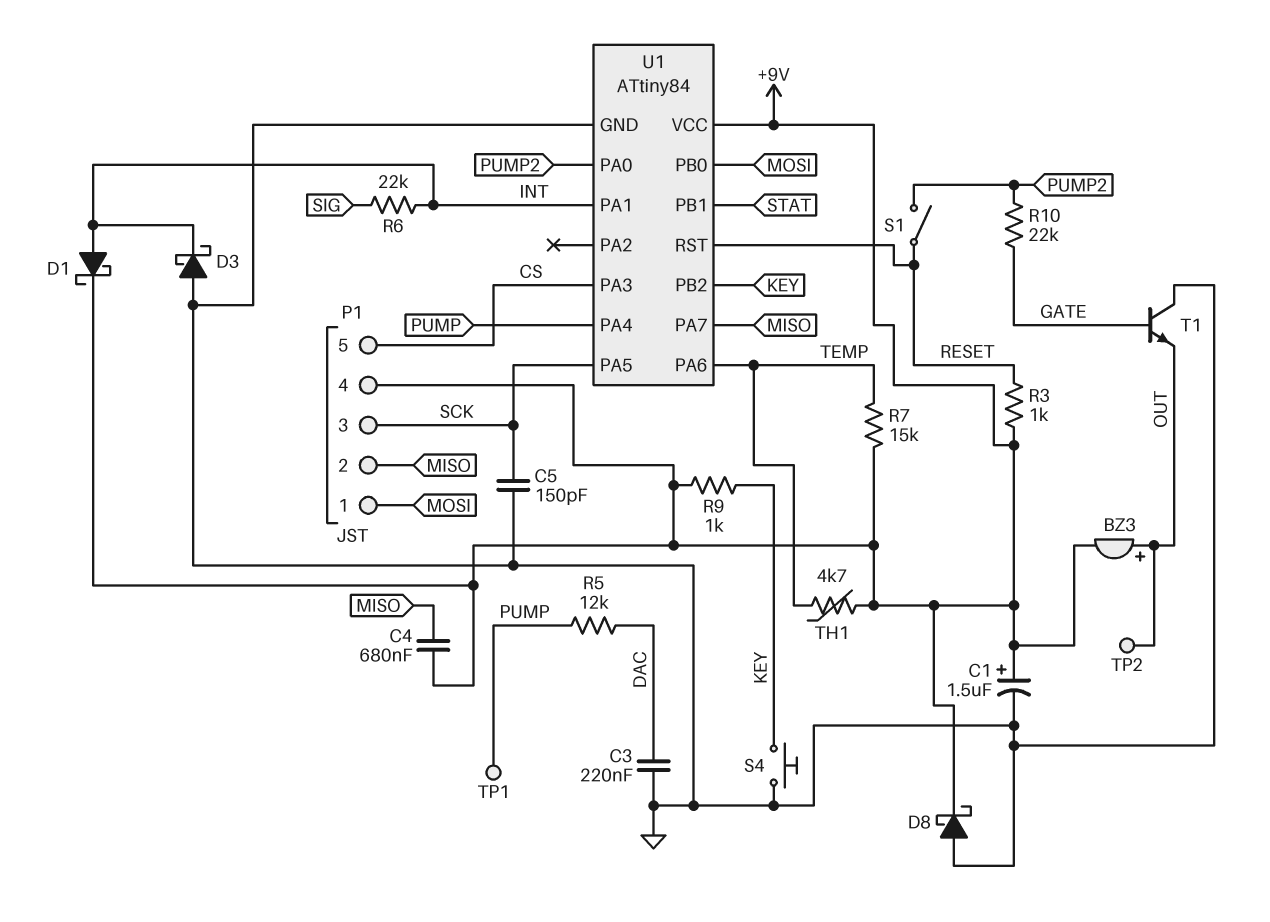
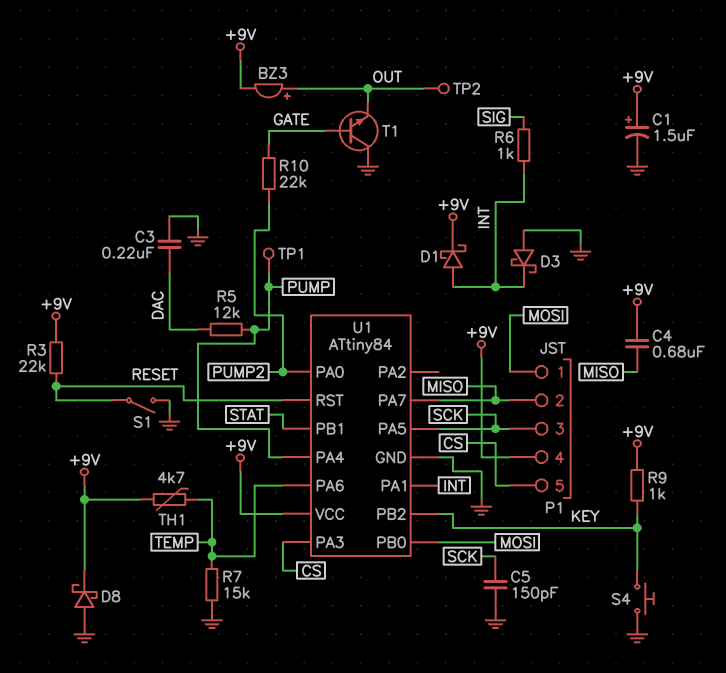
R3: 1k (+9V, RESET) -> 22k (+9V, RESET)
R6: 22k (INT, SIG) -> 1k (INT, SIG)
R7: 15k (+9V, TEMP) -> 15k (GND, TEMP)
S1: switch (PUMP2, RESET) -> switch (GND, RESET)

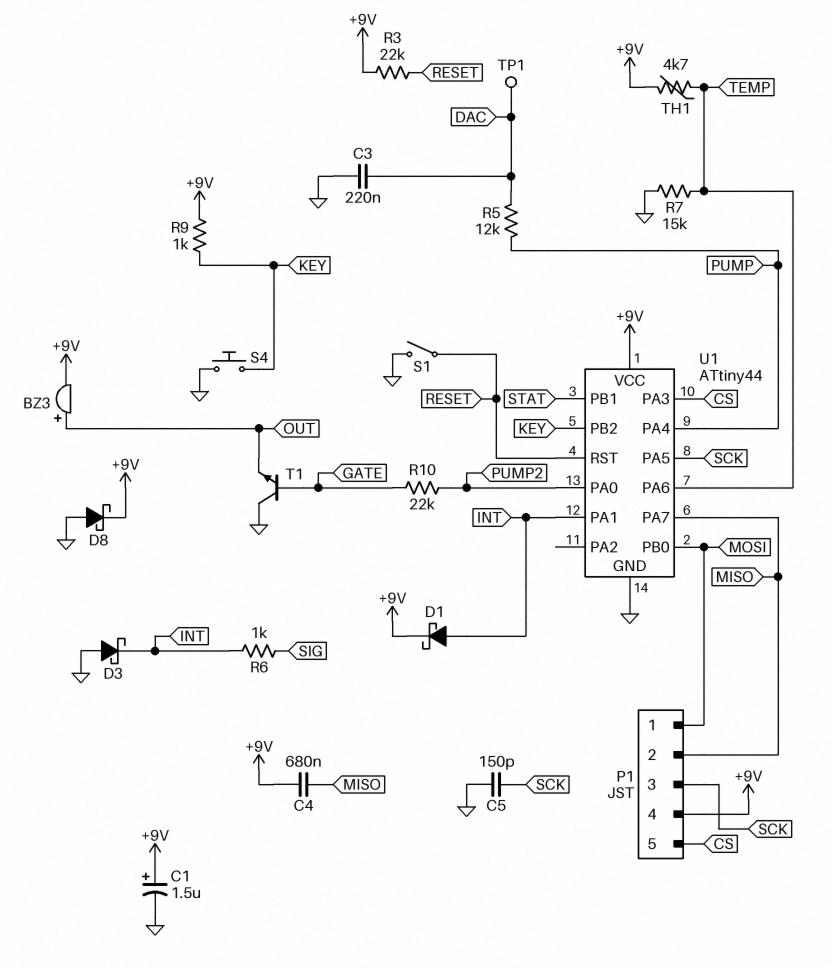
TP1: test point (PUMP) -> test point (DAC)
TP2: test point (OUT) -> none
U1: ATtiny84 -> ATtiny44

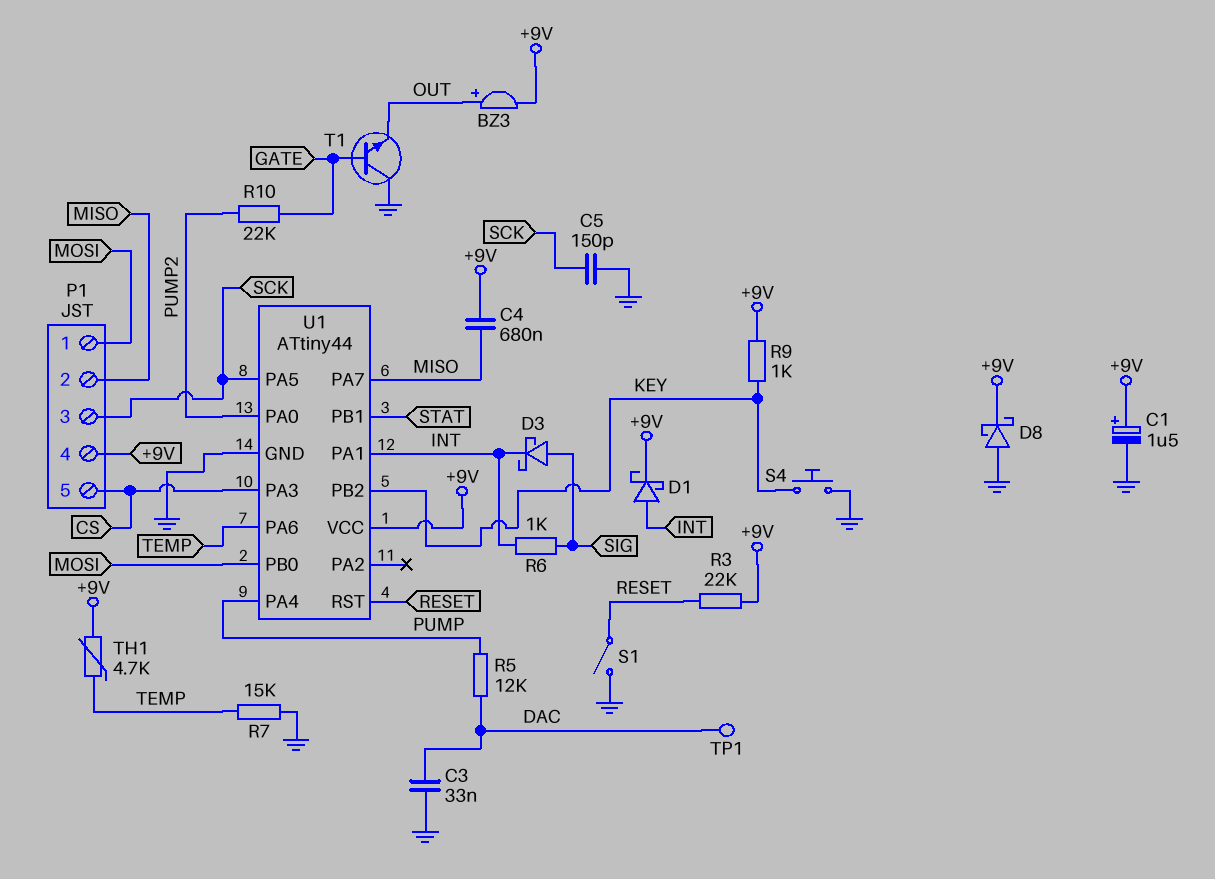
C3: 220nF (DAC, GND) -> 33nF (DAC, GND)
D3: schottky (A GND, K INT) -> schottky (A SIG, K INT)

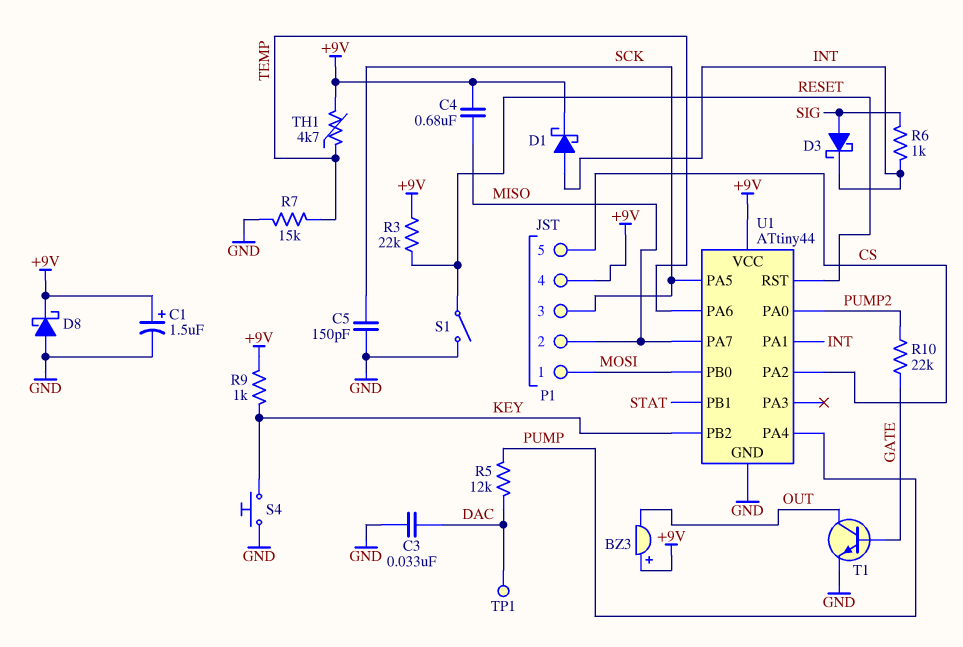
BZ3: buzzer (plus OUT, minus +9V) -> buzzer (plus +9V, minus OUT)
T1: NPN (B GATE, C GND, E OUT) -> NPN (B GATE, C OUT, E GND)
U1 pin PA2: none -> CS
U1 pin PA3: CS -> none

